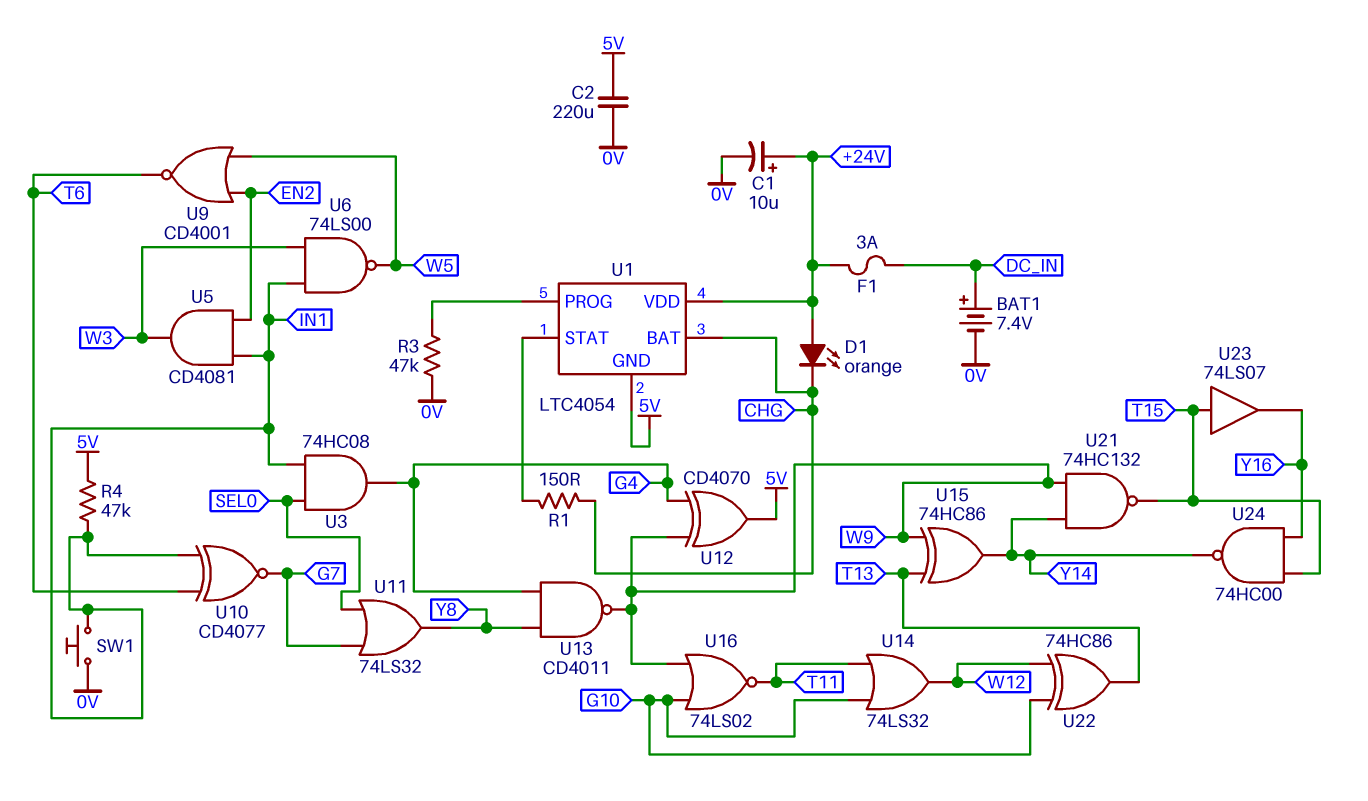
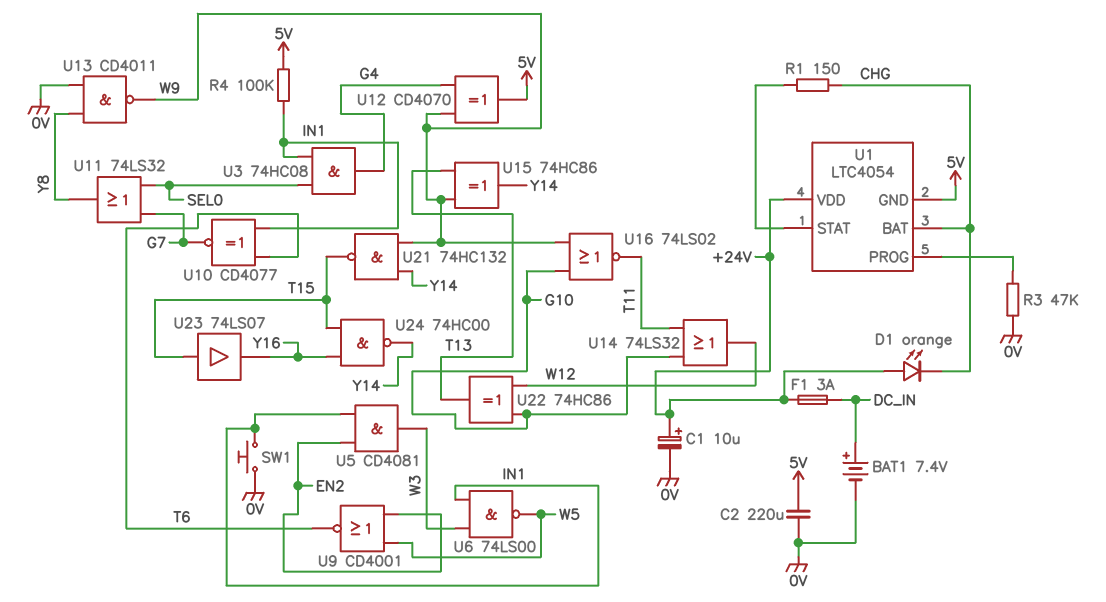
R4: 47k (5V, IN1) -> 100k (5V, IN1)
U13: NAND CD4011 (in G4, in Y8, out W9) -> NAND CD4011 (in 0V, in Y8, out W9)

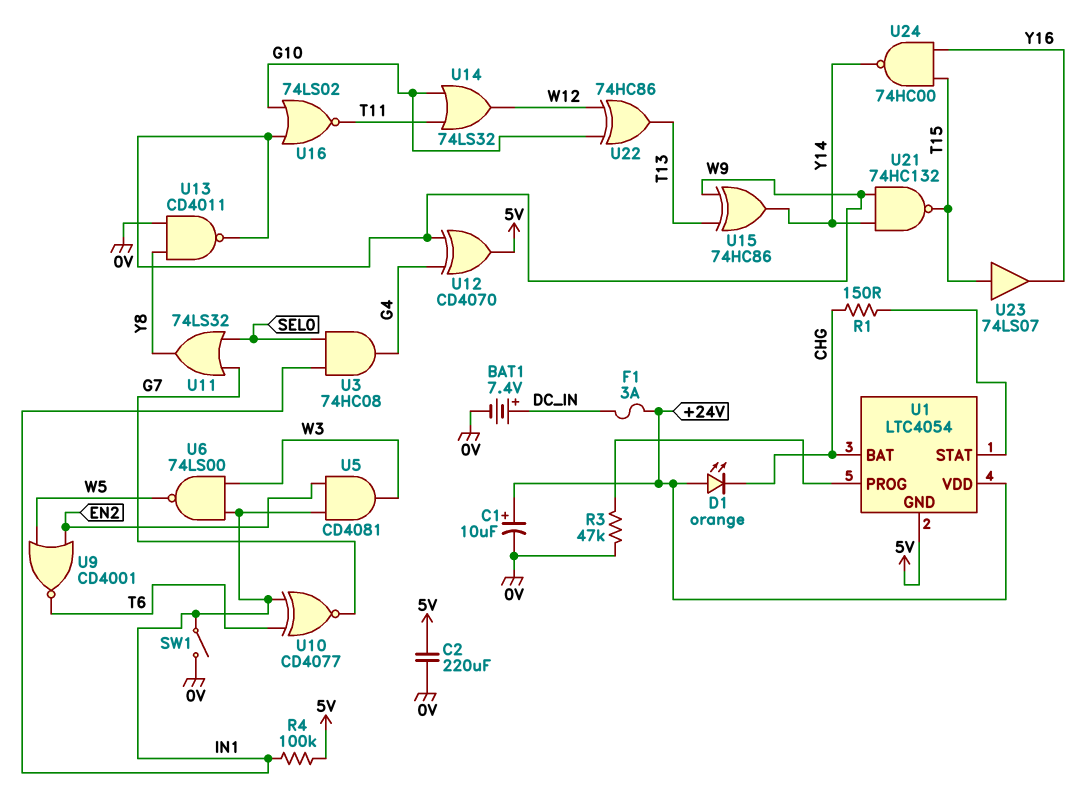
SW1: button (0V, IN1) -> switch (0V, IN1)

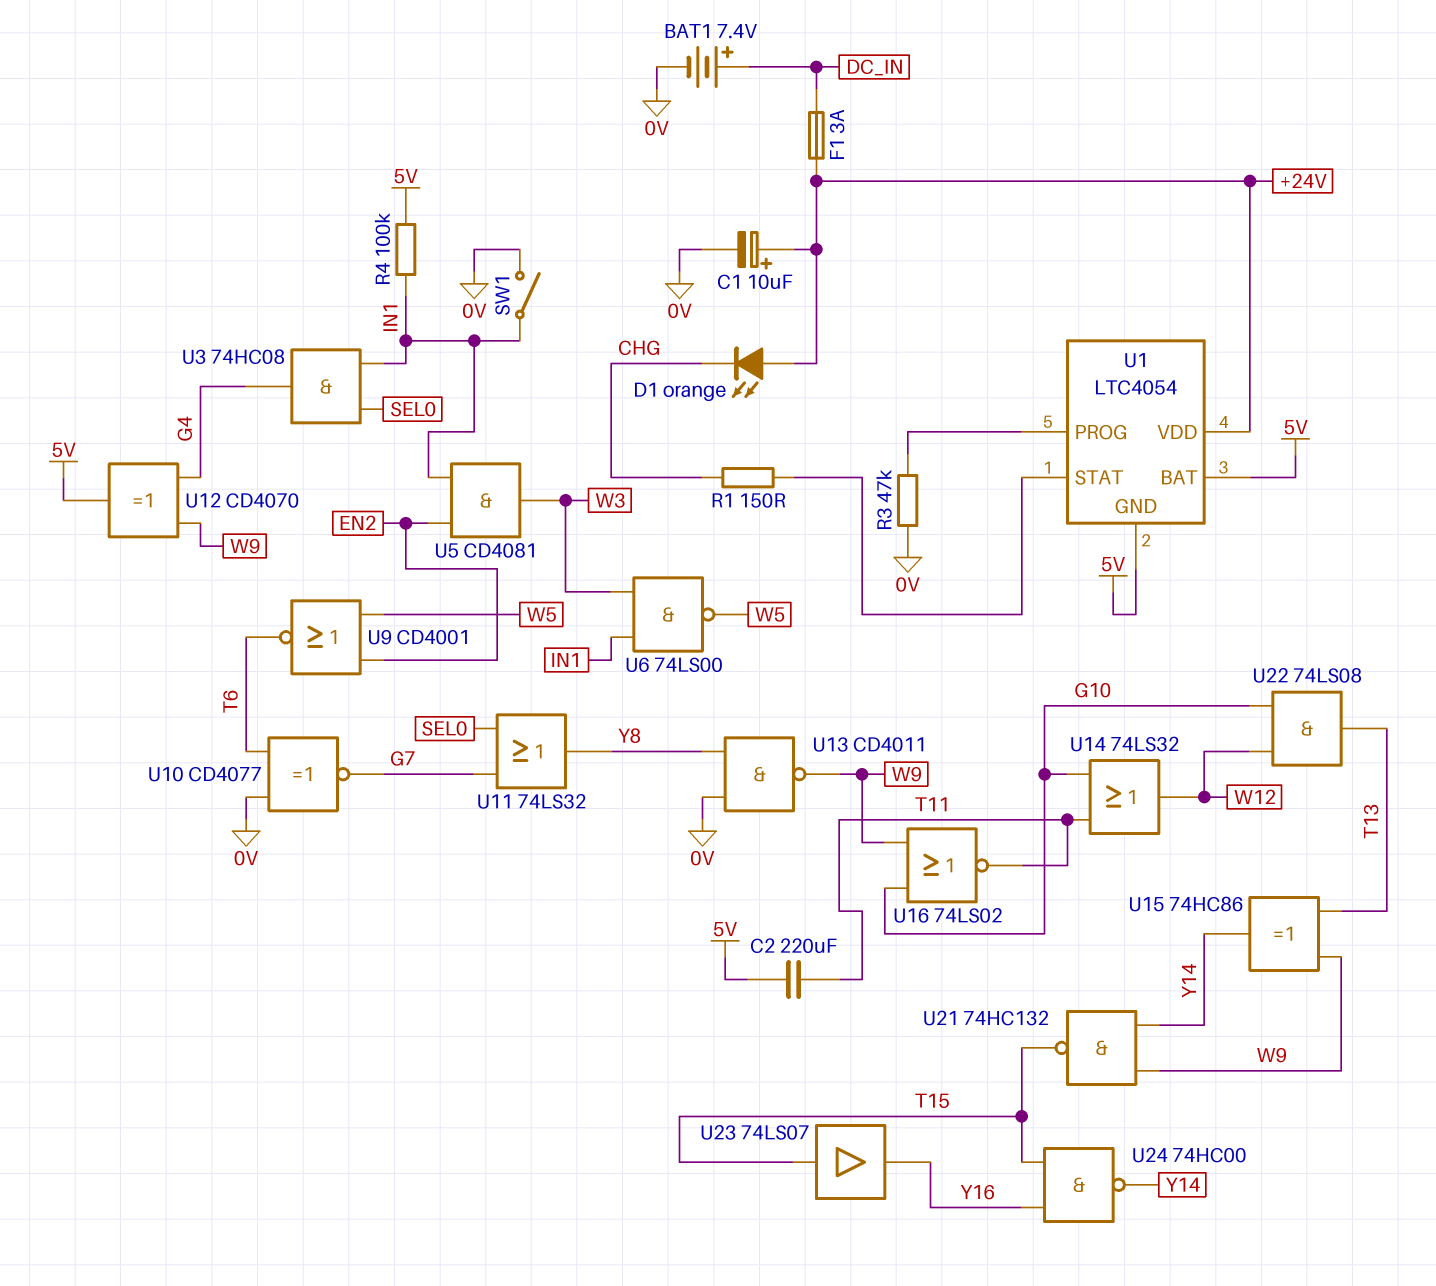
C2: 220uF (0V, 5V) -> 220uF (5V, T11)
U1 pin BAT: CHG -> 5V
U10: XNOR CD4077 (in IN1, in T6, out G7) -> XNOR CD4077 (in 0V, in T6, out G7)
U22: XOR 74HC86 (in G10, in W12, out T13) -> AND 74LS08 (in G10, in W12, out T13)

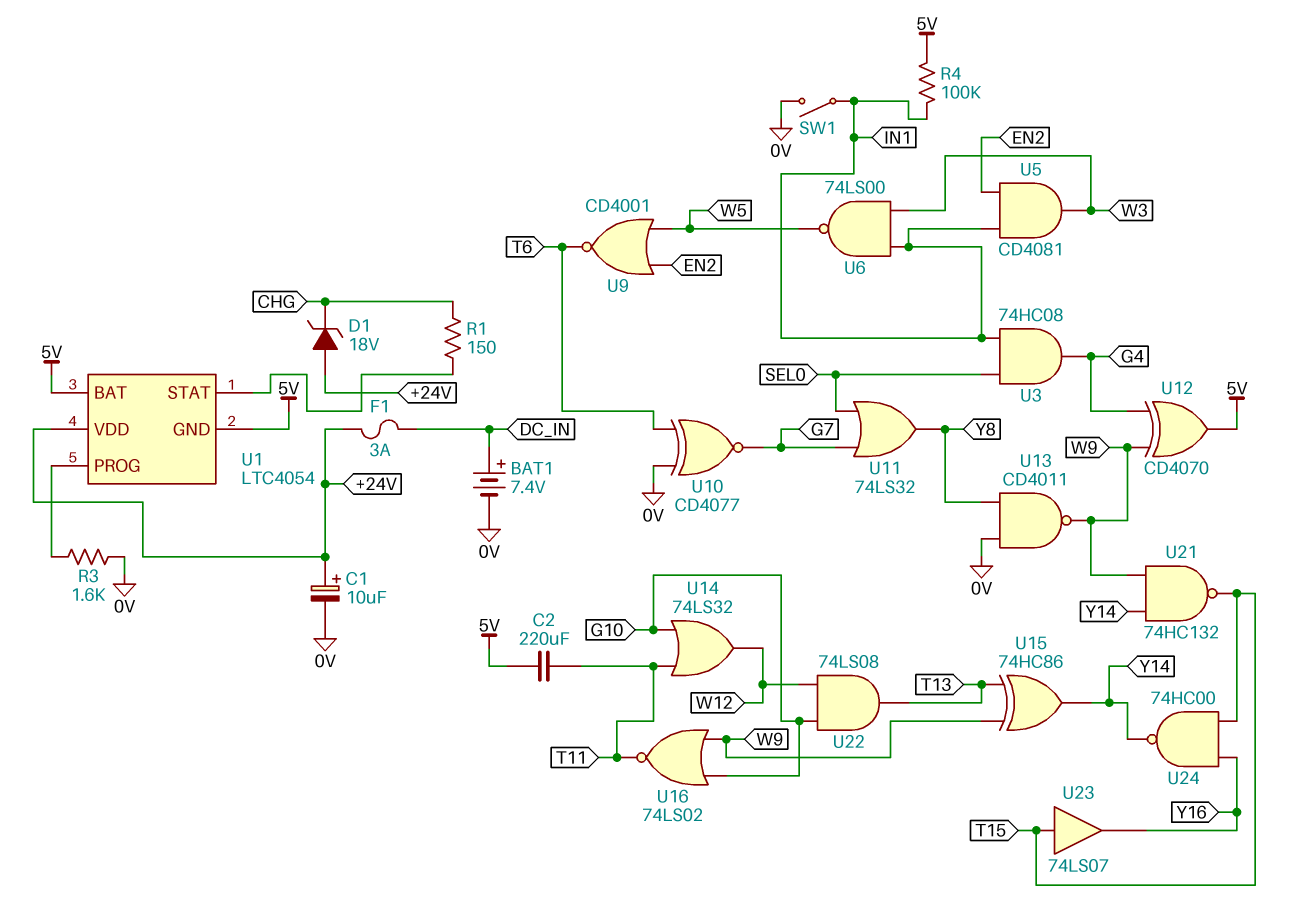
D1: LED orange (A +24V, K CHG) -> zener 18V (A +24V, K CHG)
R3: 47k (0V, U1/PROG) -> 1.6k (0V, U1/PROG)

